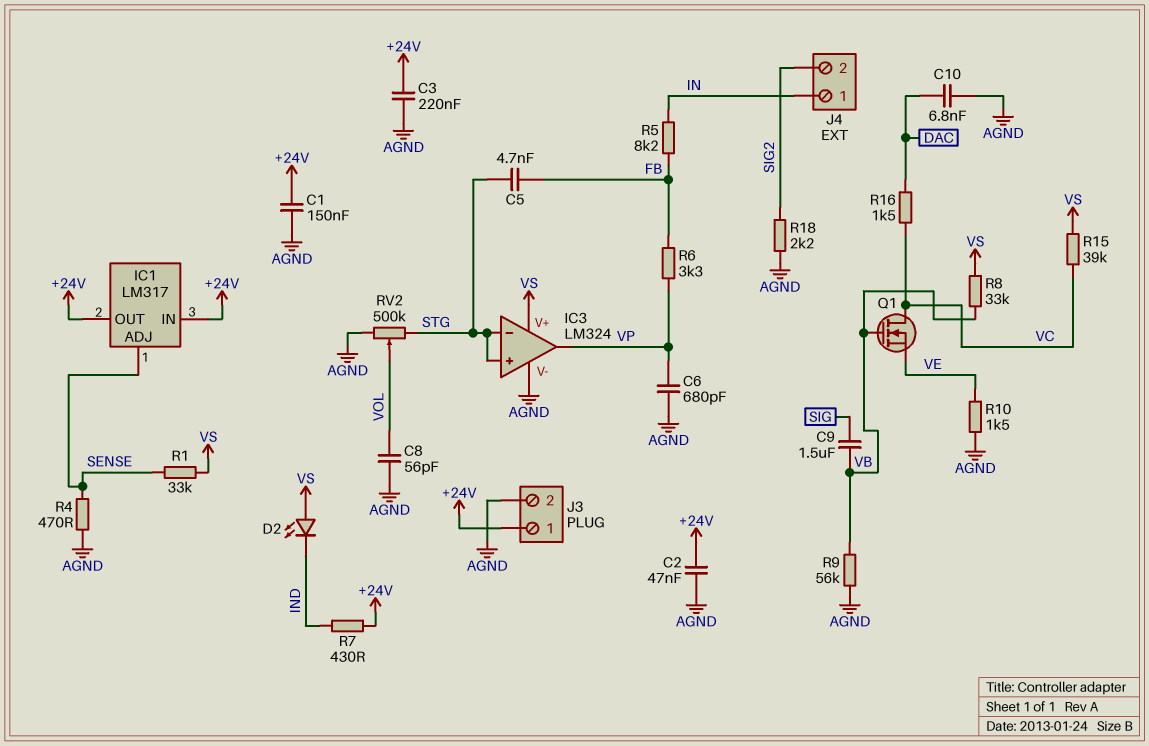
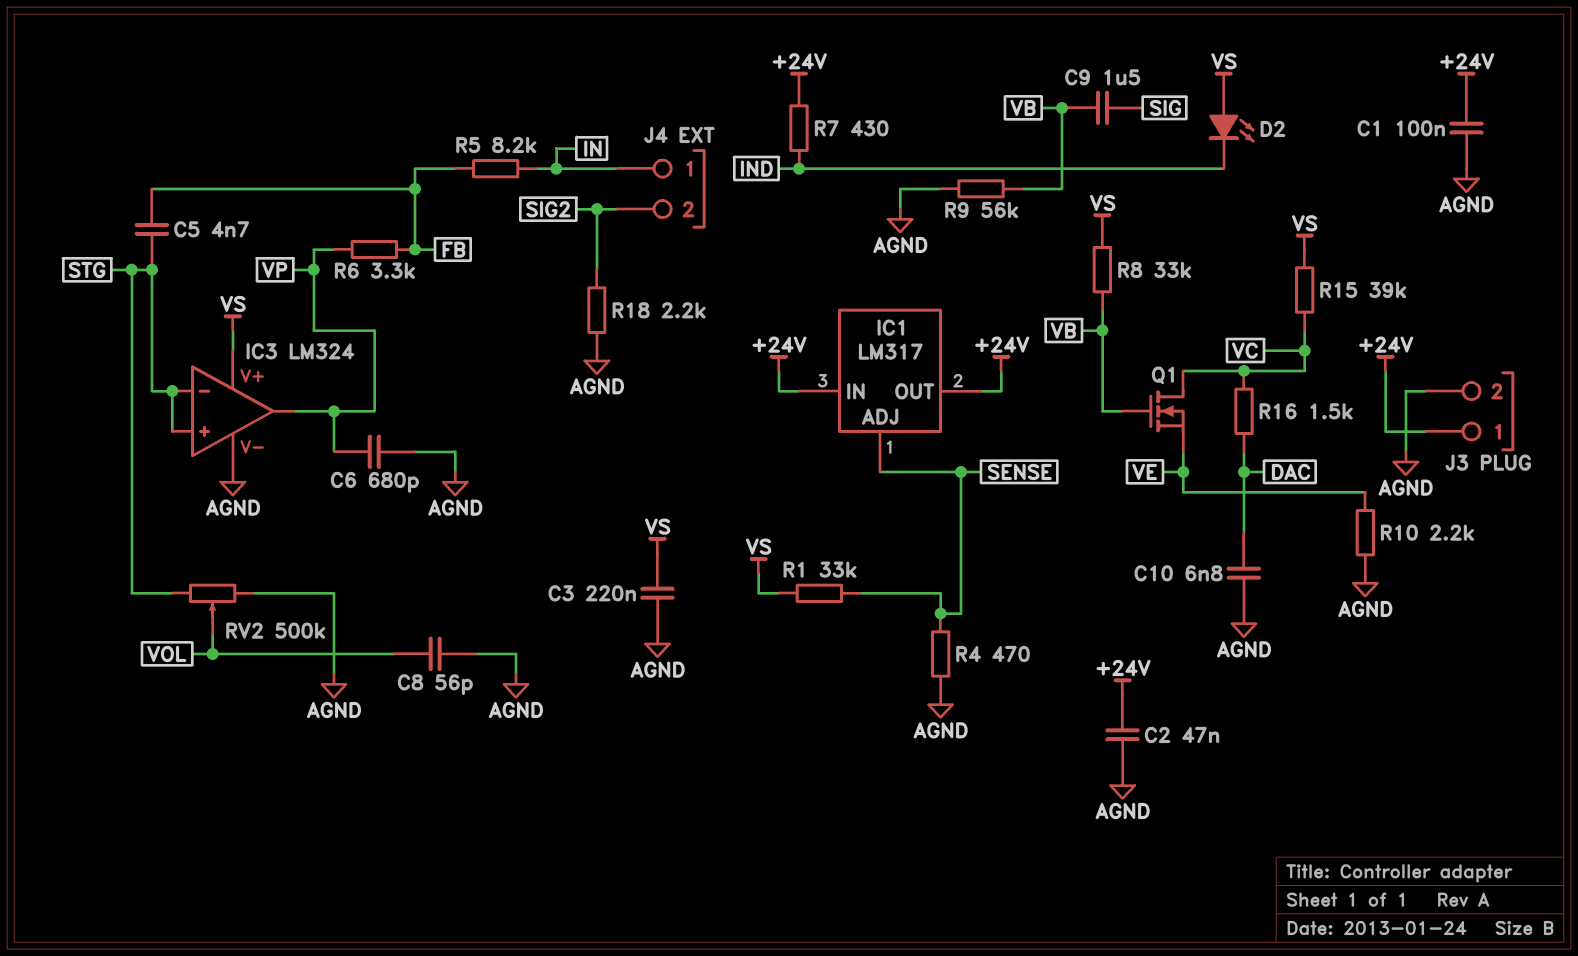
C1: 150nF (+24V, AGND) -> 100nF (+24V, AGND)
C3: 220nF (+24V, AGND) -> 220nF (AGND, VS)
R10: 1.5k (AGND, VE) -> 2.2k (AGND, VE)

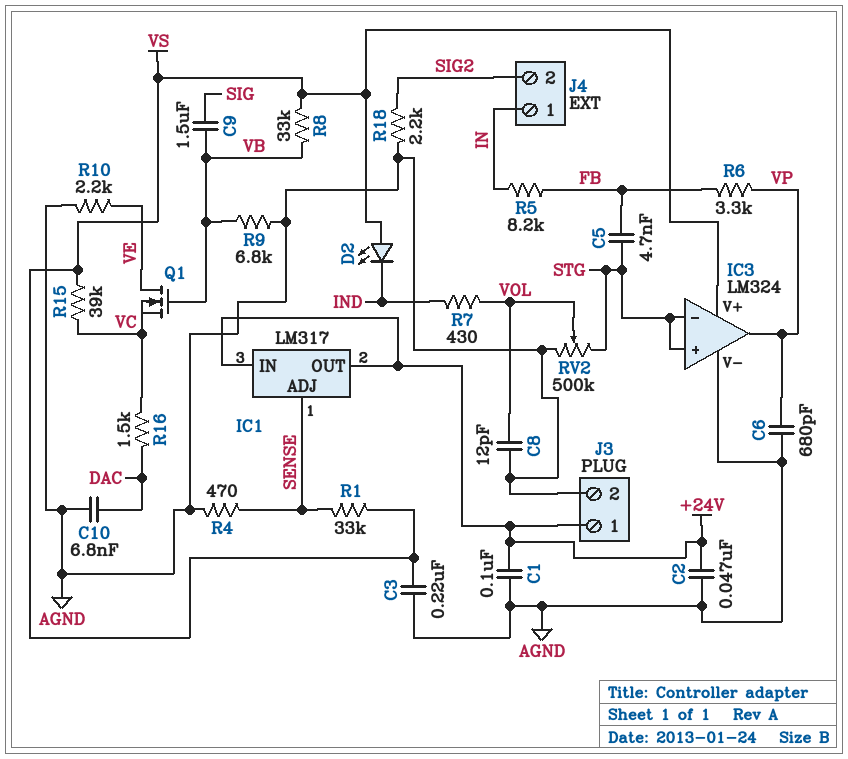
C8: 56pF (AGND, VOL) -> 12pF (AGND, VOL)
Q1: NMOS (G VB, D VC, S VE) -> NMOS (G VB, D VE, S VC)
R7: 430 (+24V, IND) -> 430 (IND, VOL)
R9: 56k (AGND, VB) -> 6.8k (AGND, VB)

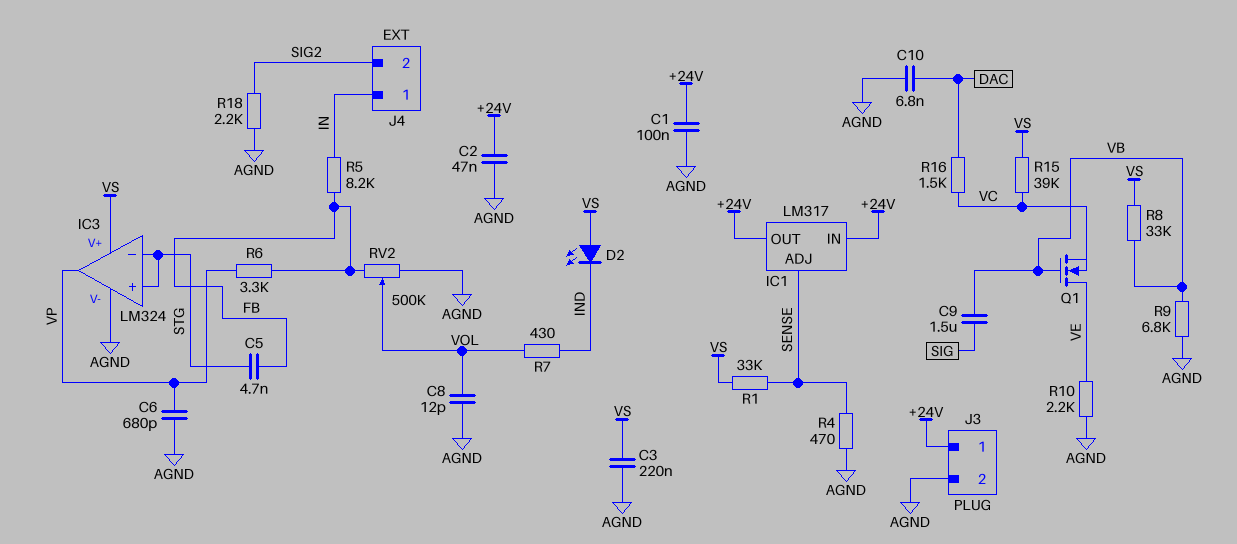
RV2: 500k (AGND, STG, wiper VOL) -> 500k (AGND, FB, wiper VOL)

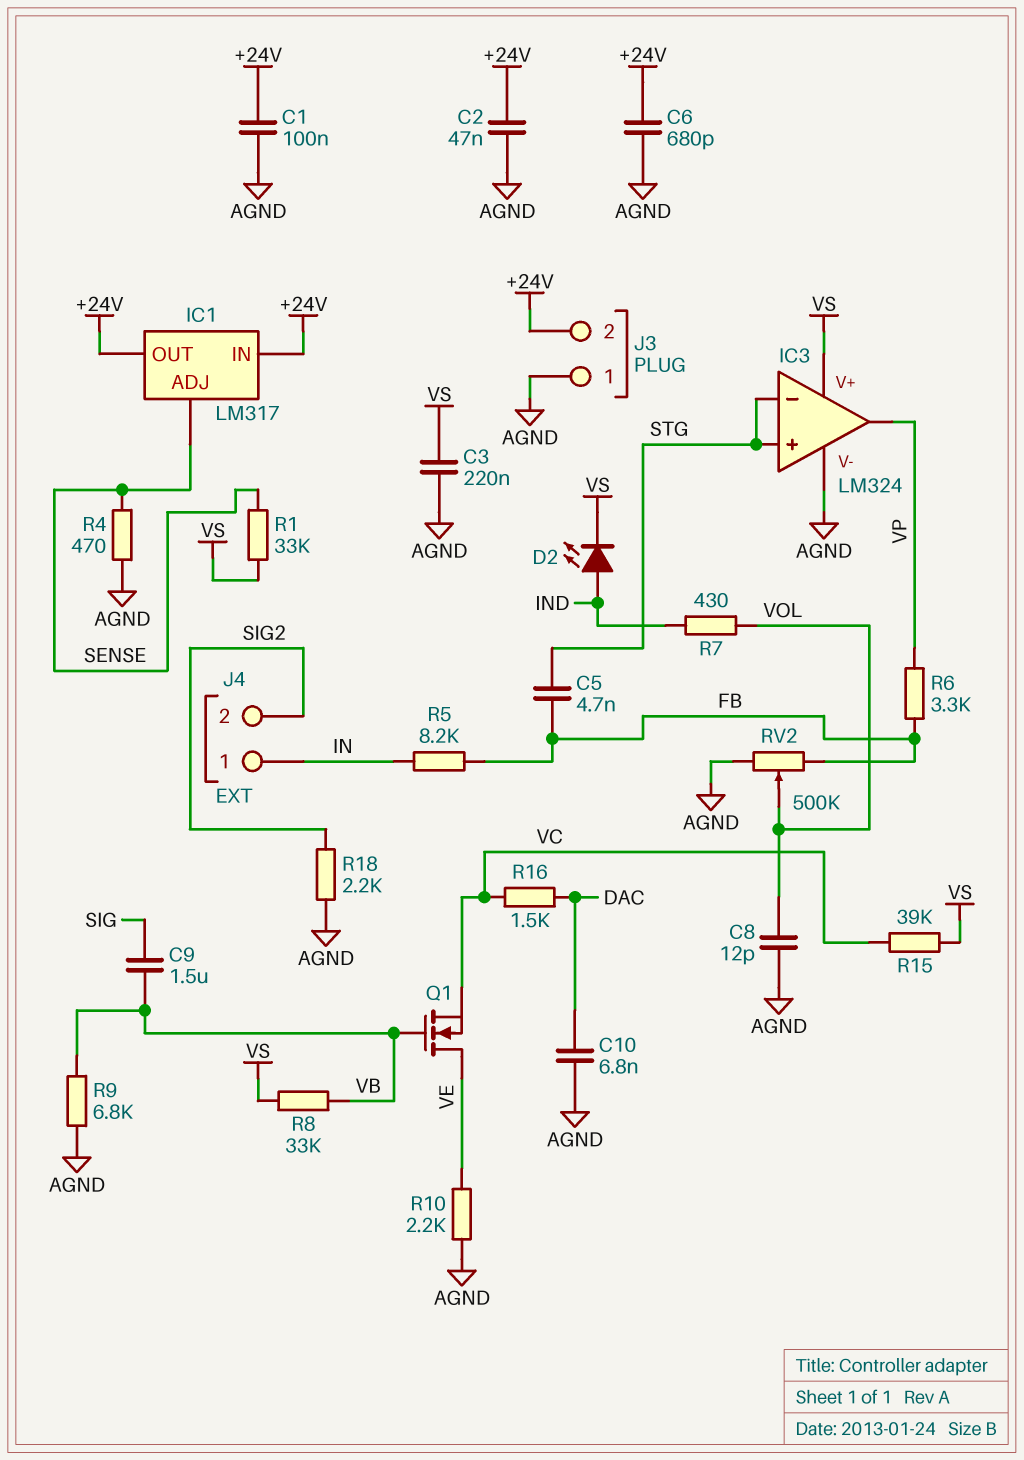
C6: 680pF (AGND, VP) -> 680pF (+24V, AGND)
D2: LED (A VS, K IND) -> LED (A IND, K VS)
J3 pin 1: +24V -> AGND
J3 pin 2: AGND -> +24V

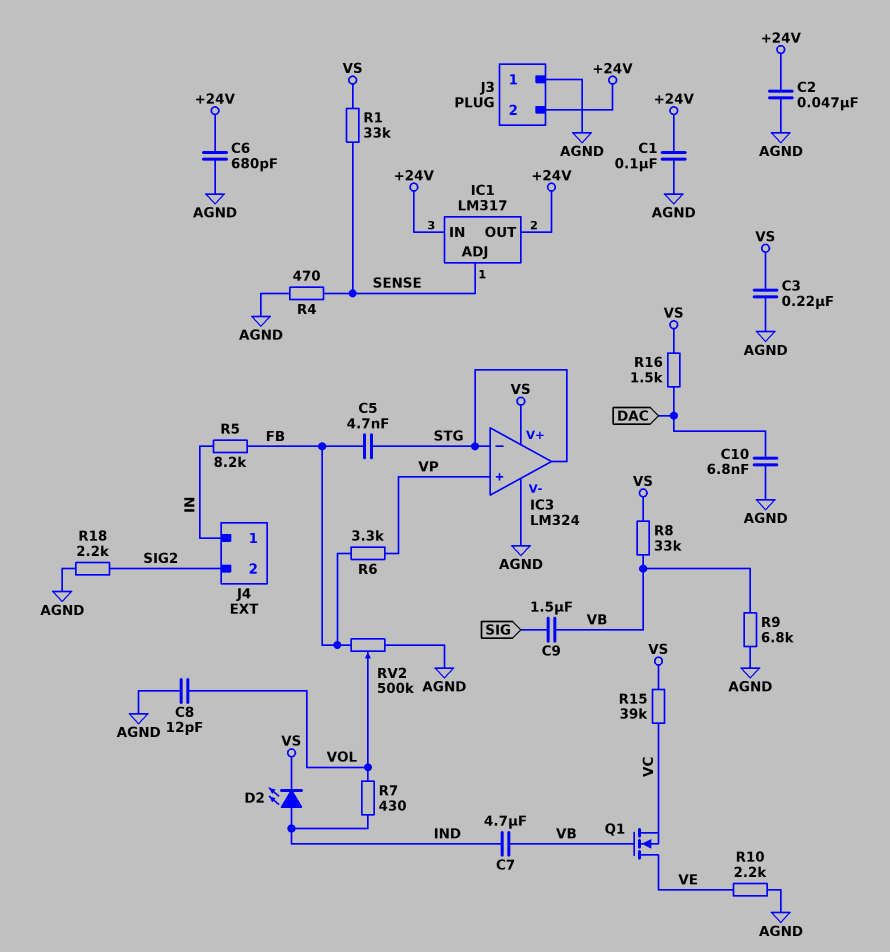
C7: none -> 4.7uF (IND, VB)
IC3 pin in+: STG -> VP
IC3 pin out: VP -> STG
R16: 1.5k (DAC, VC) -> 1.5k (DAC, VS)

